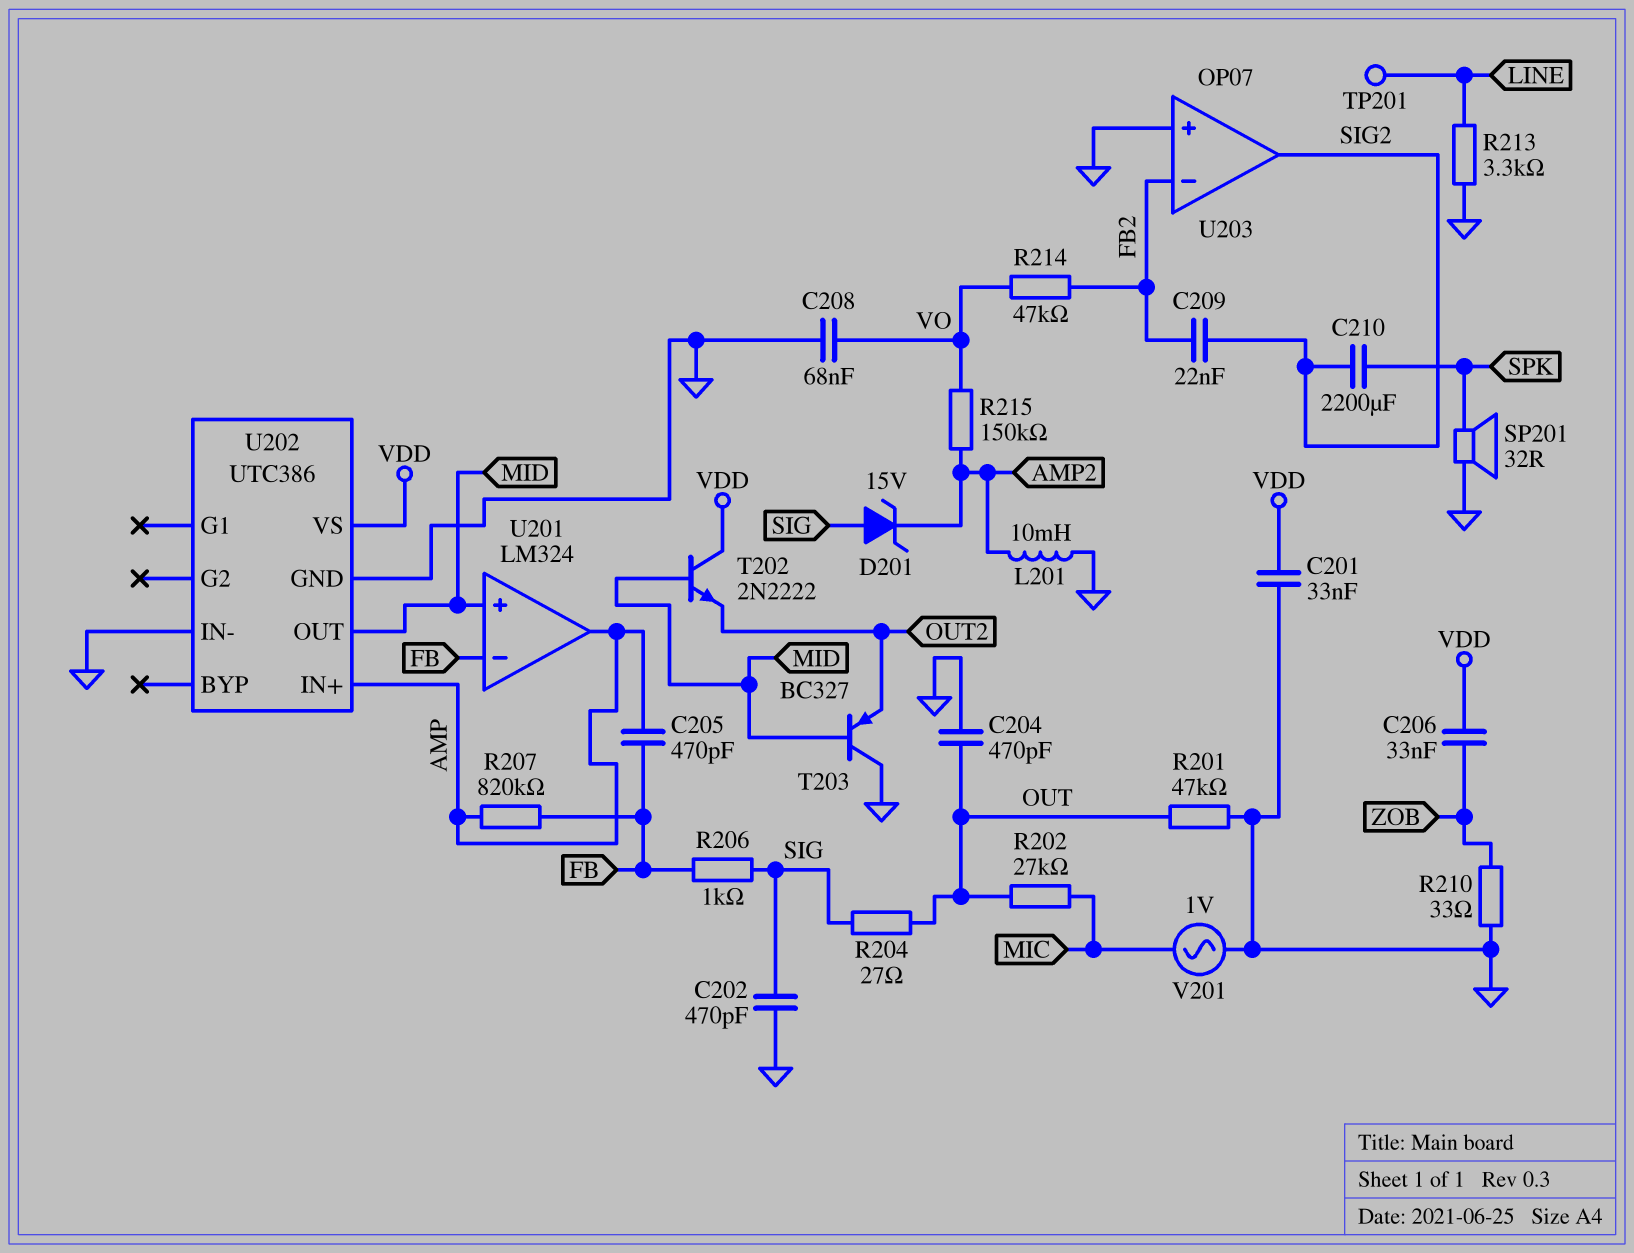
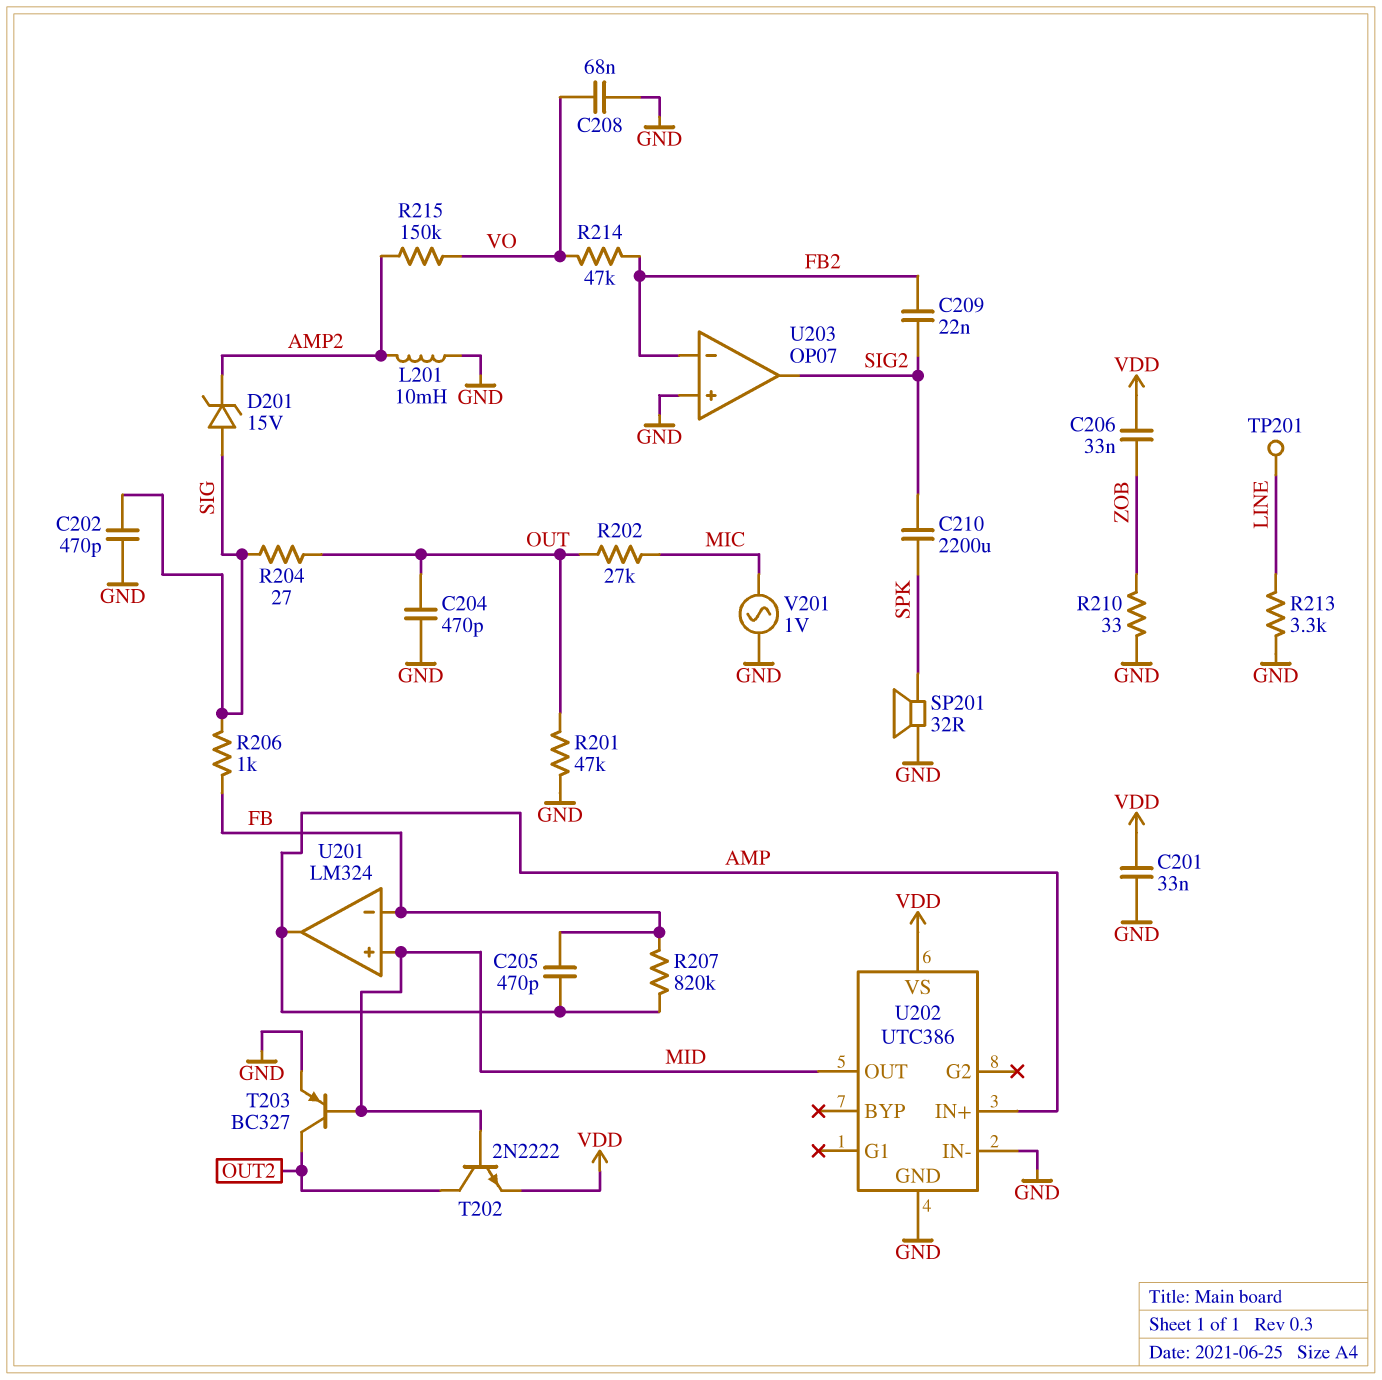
T202: NPN 2N2222 (B MID, C VDD, E OUT2) -> NPN 2N2222 (B MID, C OUT2, E VDD)
T203: PNP BC327 (B MID, C GND, E OUT2) -> PNP BC327 (B MID, C OUT2, E GND)

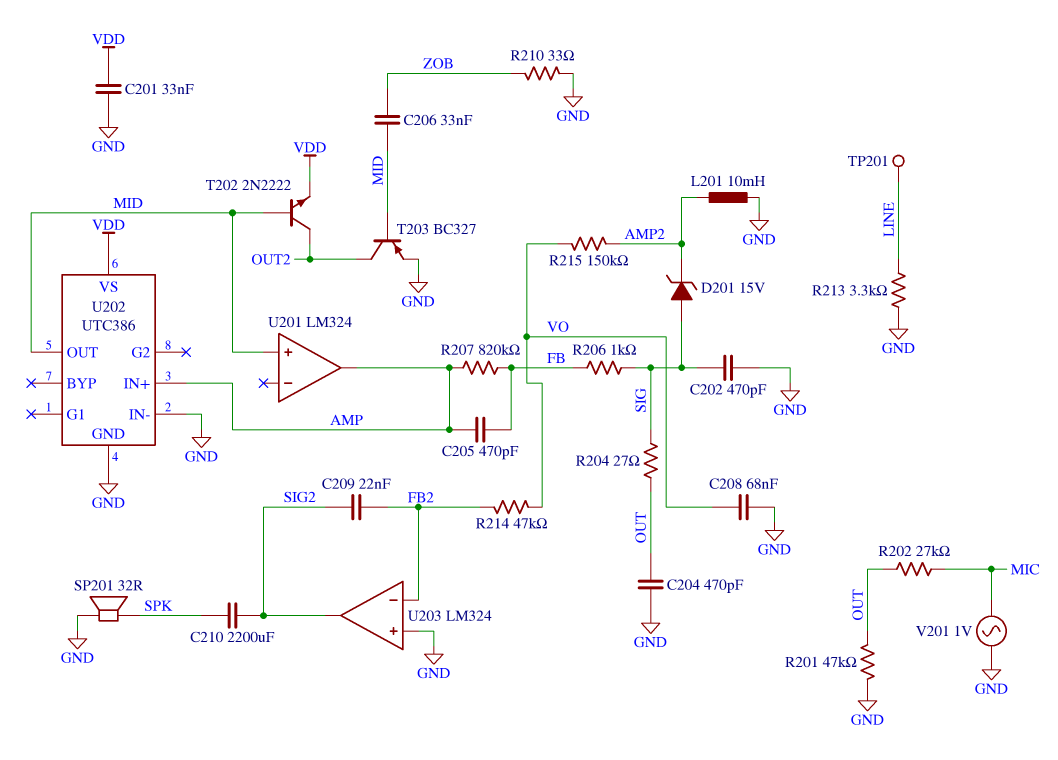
C206: 33nF (VDD, ZOB) -> 33nF (MID, ZOB)
U201 pin in-: FB -> none
U203: OP07 -> LM324

